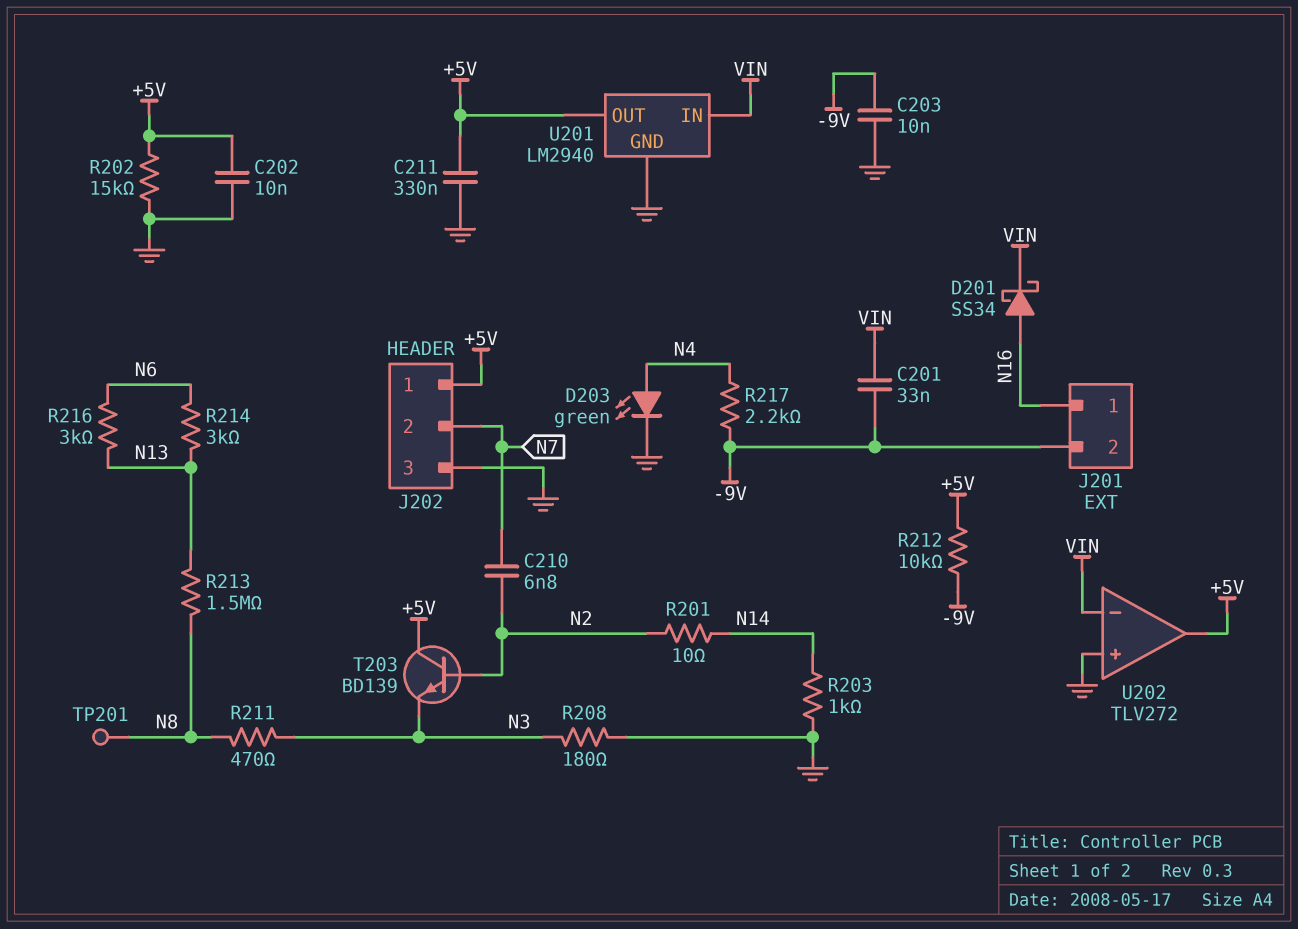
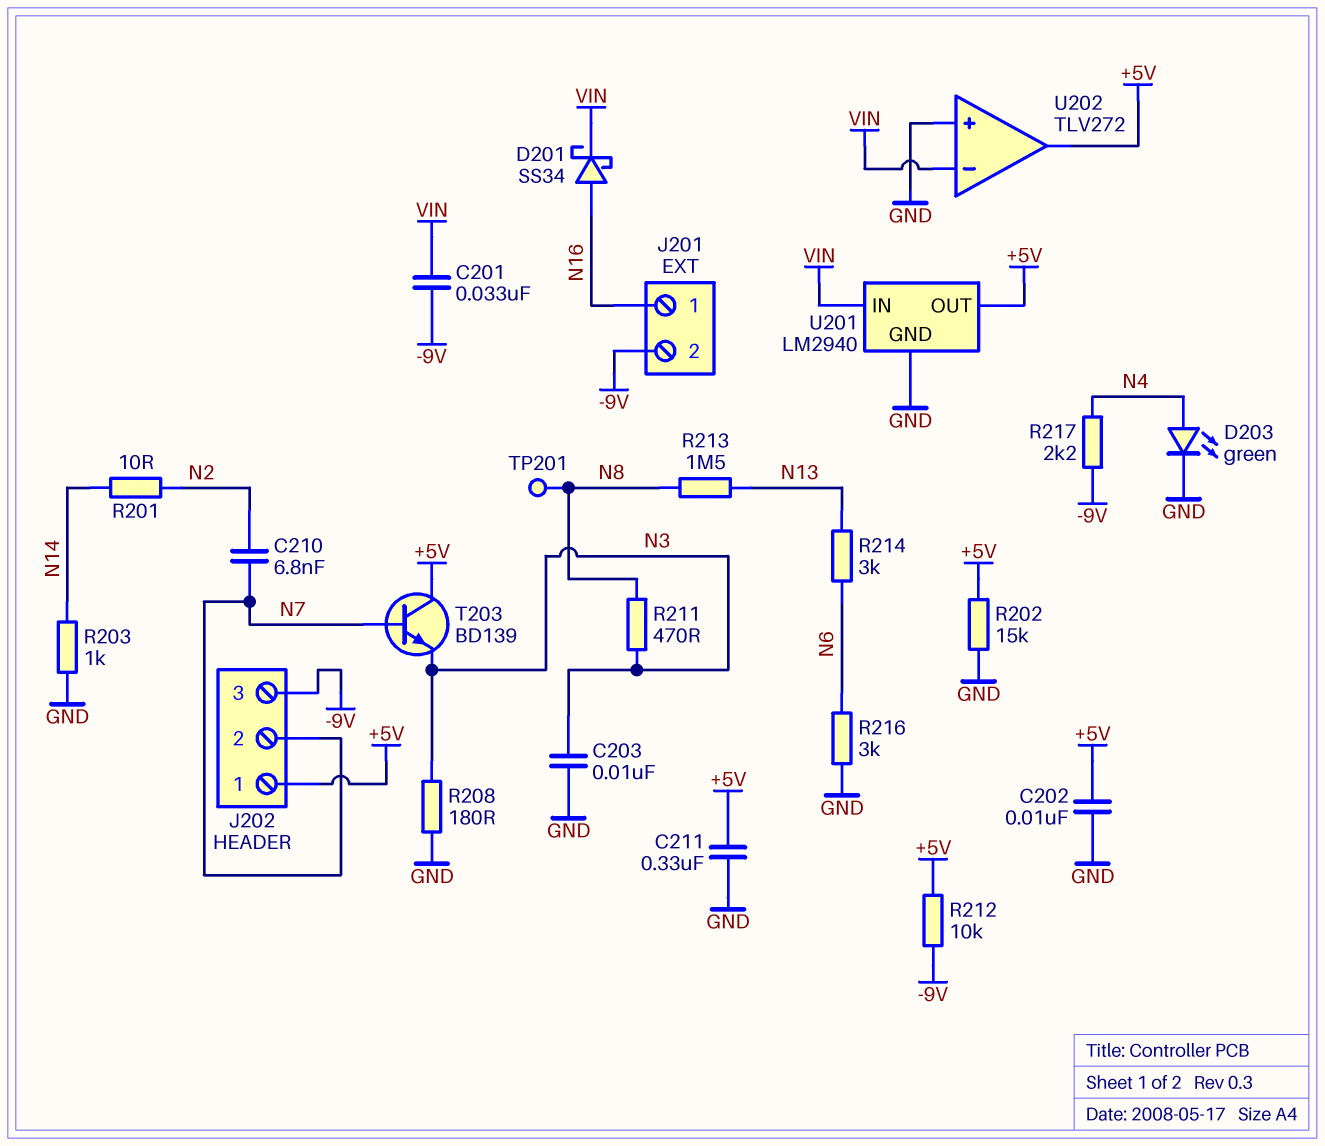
C203: 10nF (-9V, GND) -> 10nF (GND, N3)
J202 pin 3: GND -> -9V
R216: 3k (N6, N13) -> 3k (GND, N6)
T203: NPN BD139 (B N2, C +5V, E N3) -> NPN BD139 (B N7, C +5V, E N3)

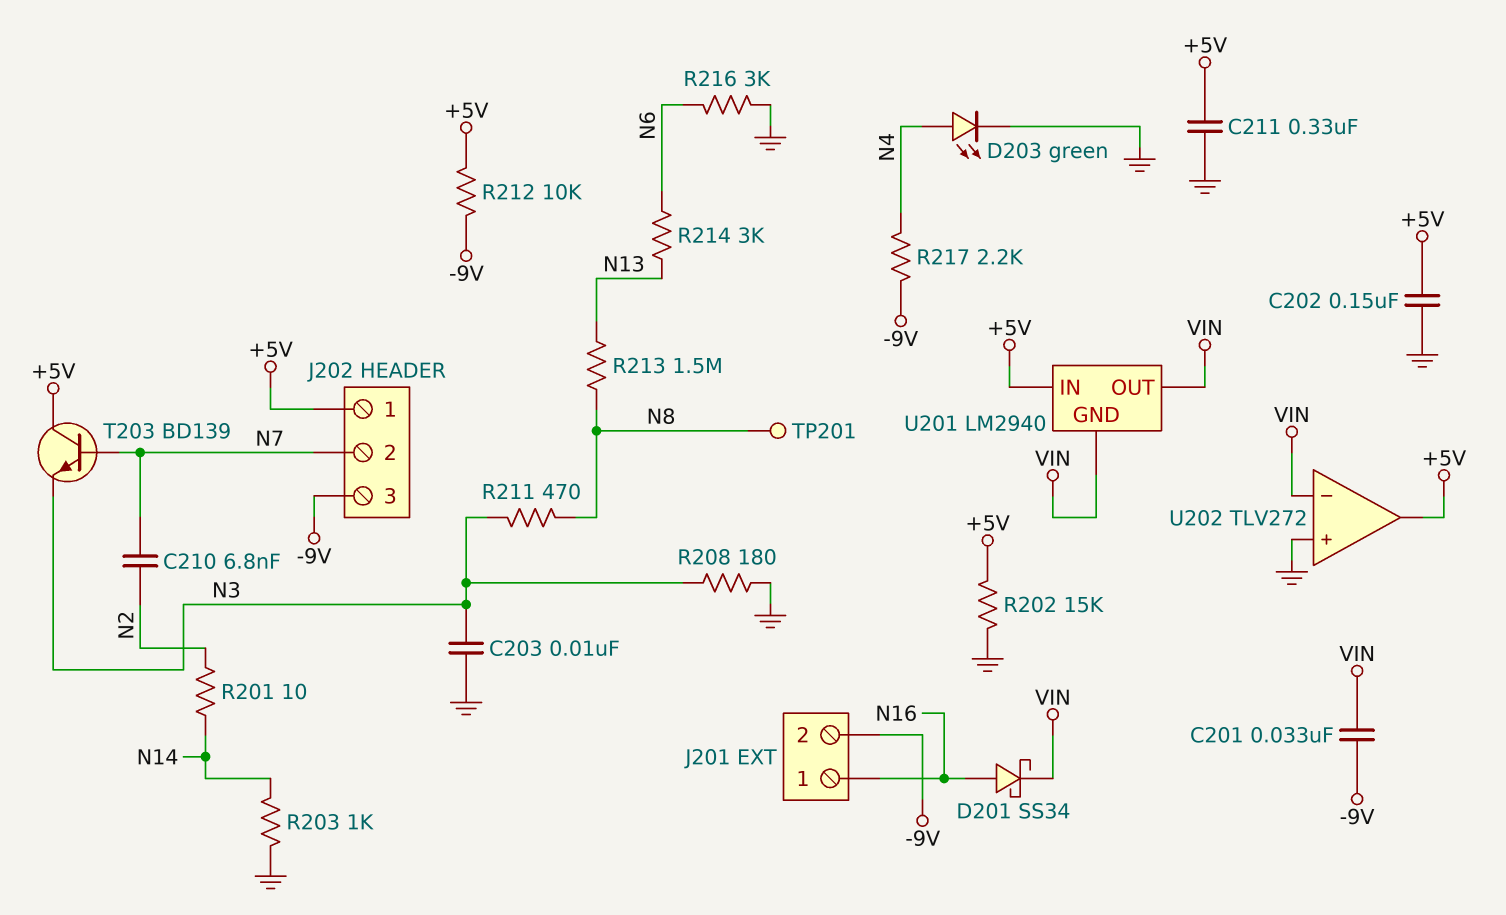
C202: 10nF (+5V, GND) -> 150nF (+5V, GND)
U201 pin GND: GND -> VIN
U201 pin IN: VIN -> +5V
U201 pin OUT: +5V -> VIN

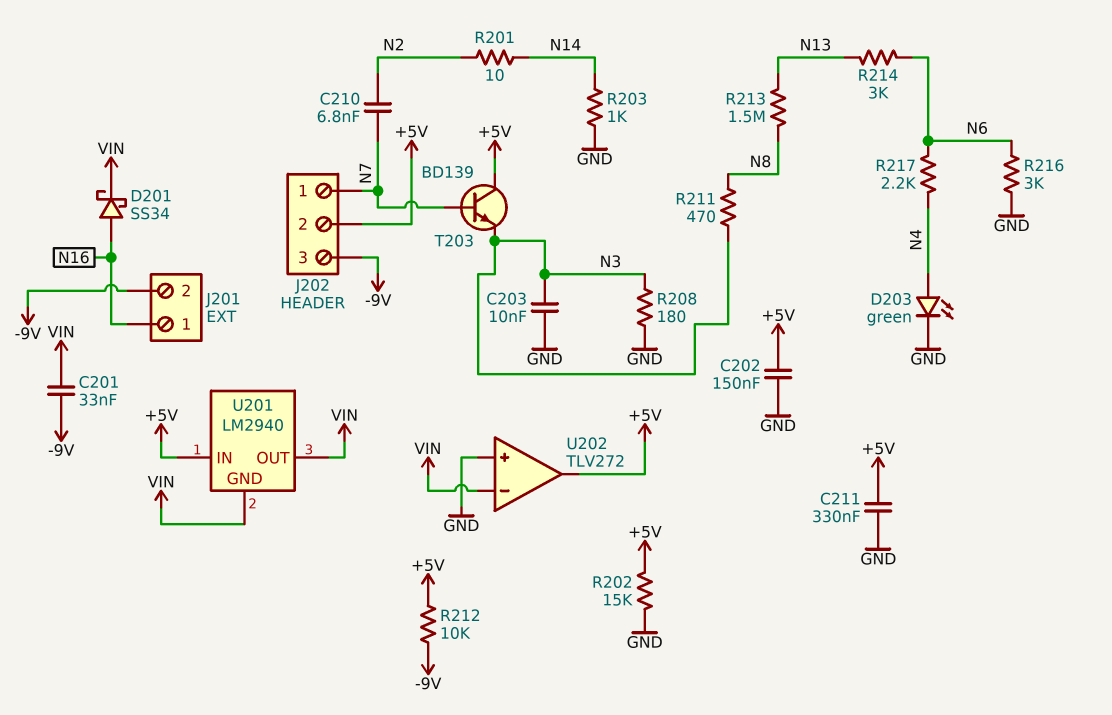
J202 pin 1: +5V -> N7
J202 pin 2: N7 -> +5V
R217: 2.2k (-9V, N4) -> 2.2k (N4, N6)
TP201: test point (N8) -> none

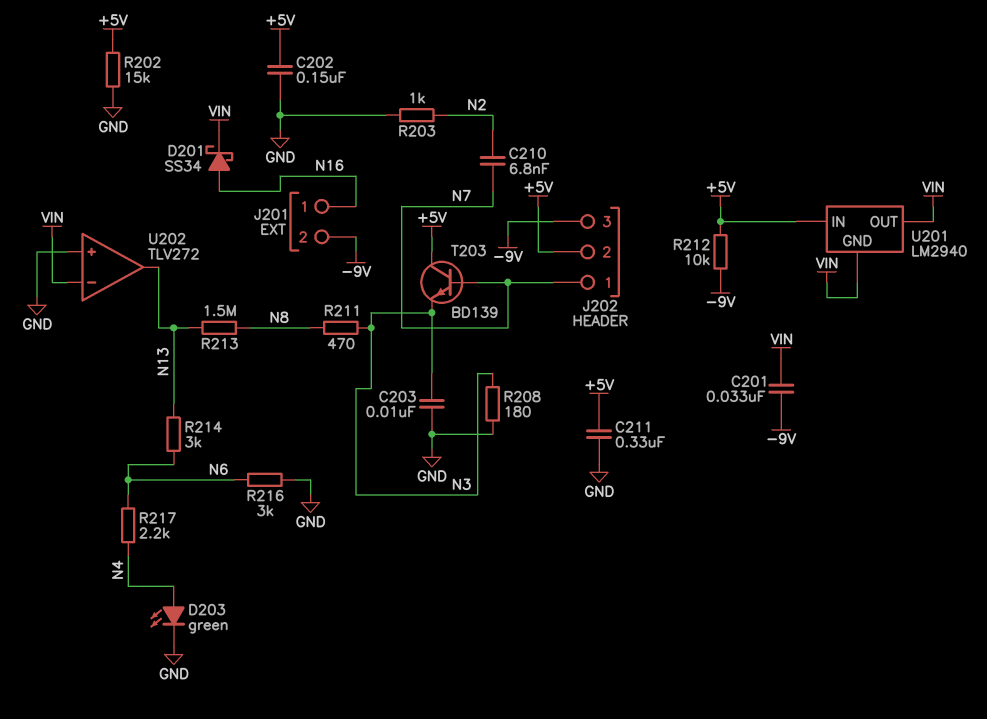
R201: 10 (N2, N14) -> none
R203: 1k (GND, N14) -> 1k (GND, N2)
U202 pin out: +5V -> N13

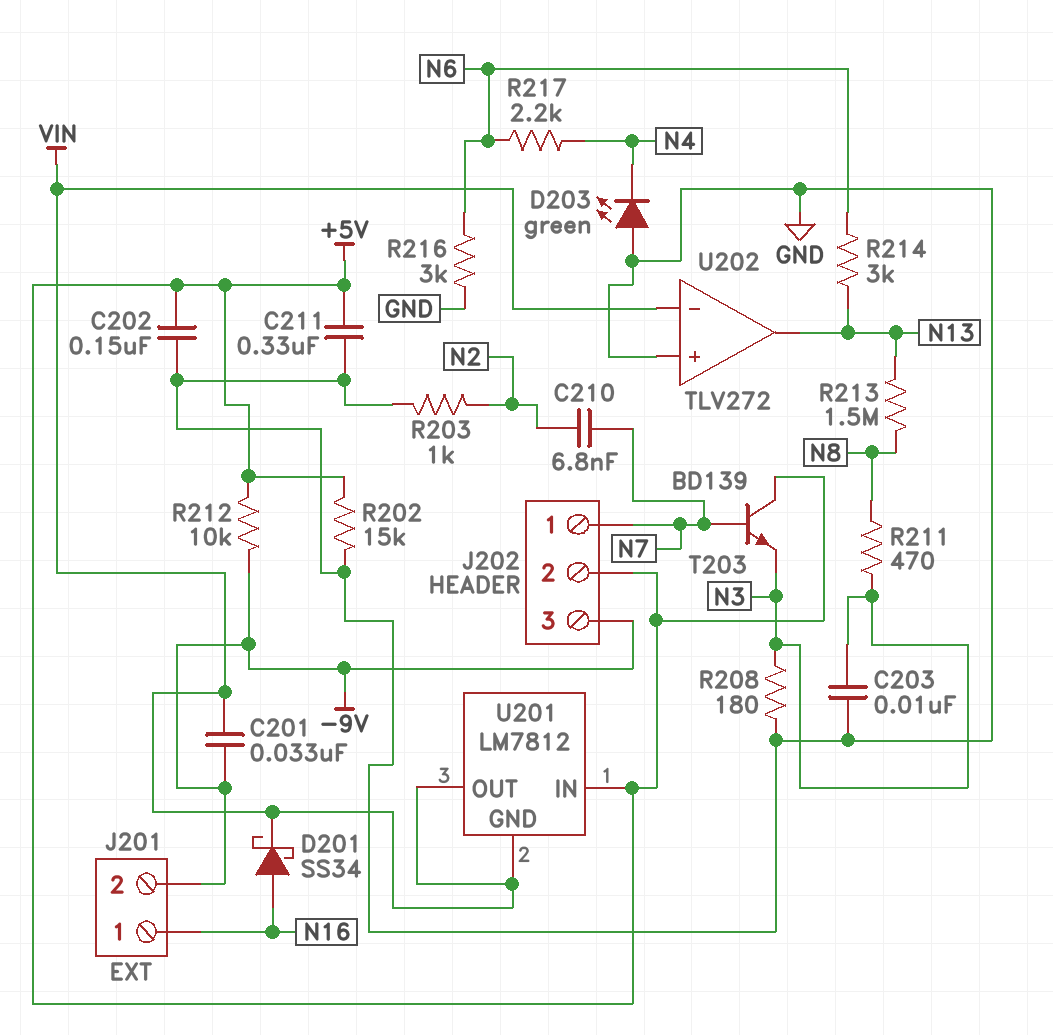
D203: LED green (A N4, K GND) -> LED green (A GND, K N4)
U201: LM2940 -> LM7812

